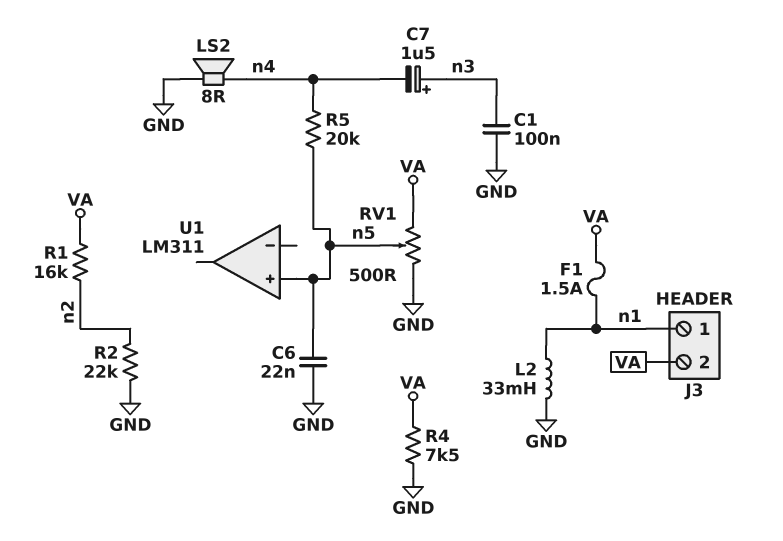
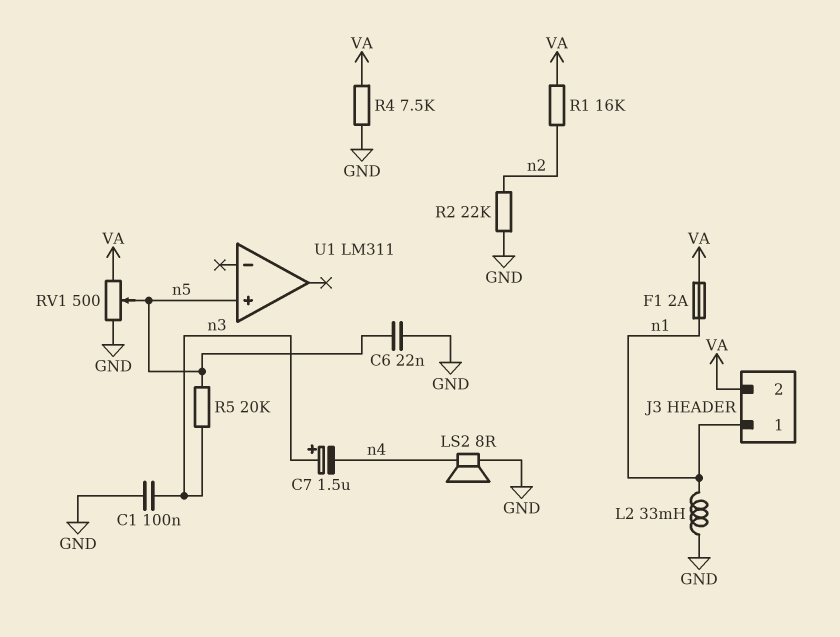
F1: 1.5A (VA, n1) -> 2A (VA, n1)
R5: 20k (n4, n5) -> 20k (n3, n5)

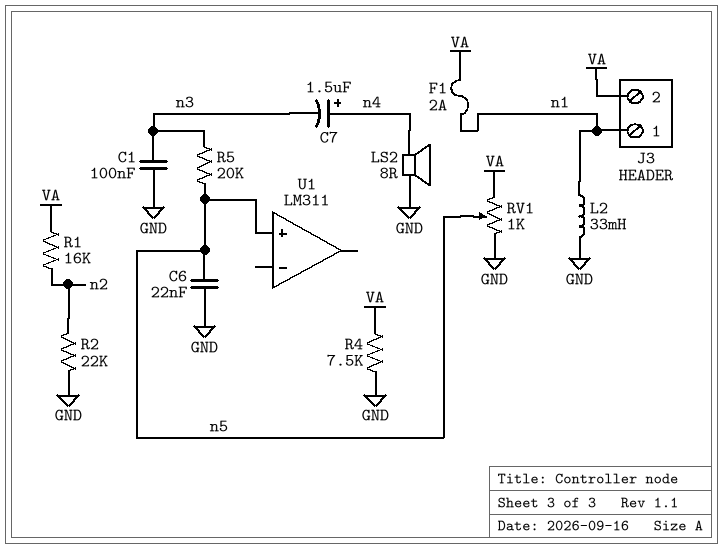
C7: 1.5uF (plus n3, minus n4) -> 1.5uF (plus n4, minus n3)
RV1: 500 (GND, VA, wiper n5) -> 1k (GND, VA, wiper n5)

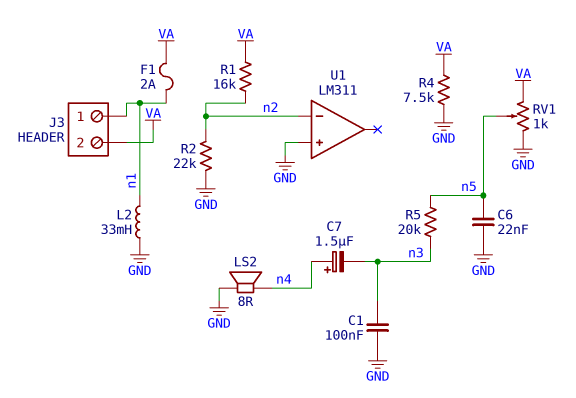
U1 pin in+: n5 -> GND
U1 pin in-: none -> n2

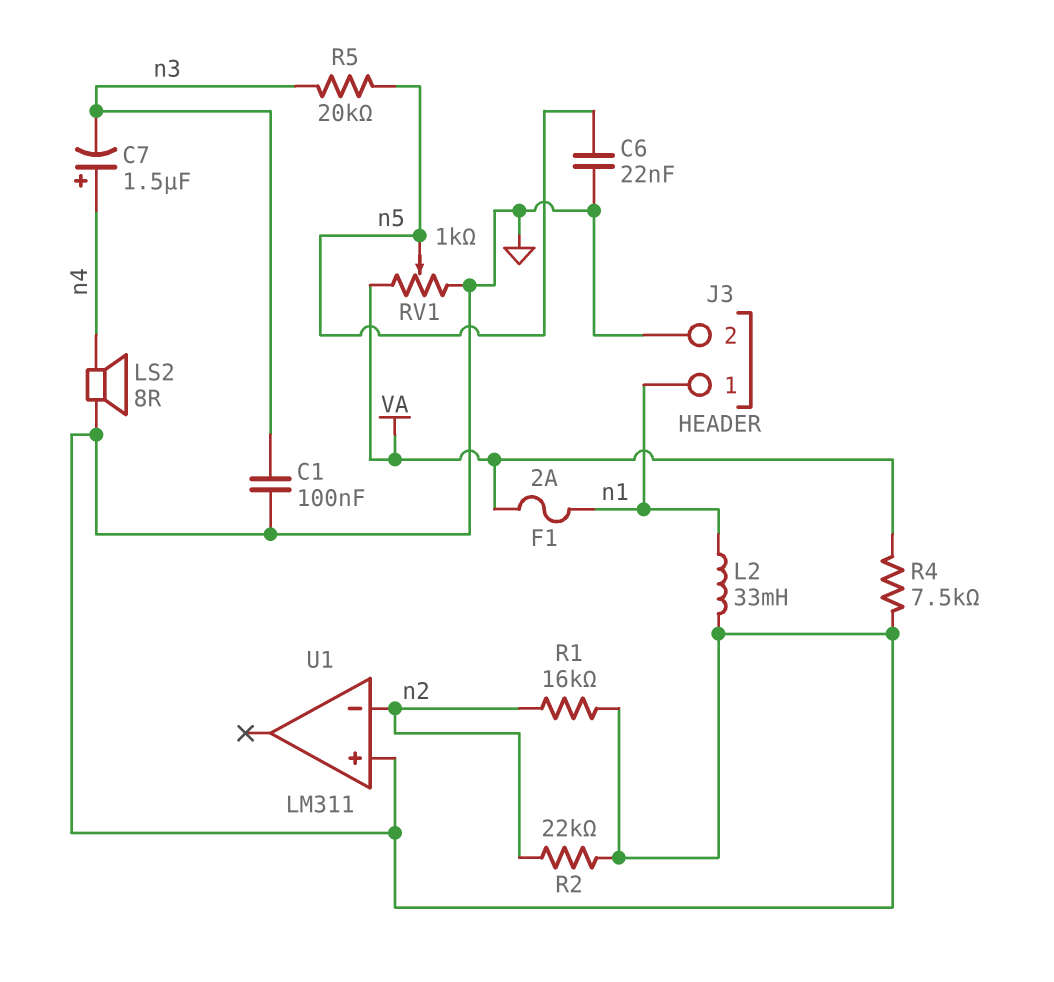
J3 pin 2: VA -> GND
R1: 16k (VA, n2) -> 16k (GND, n2)

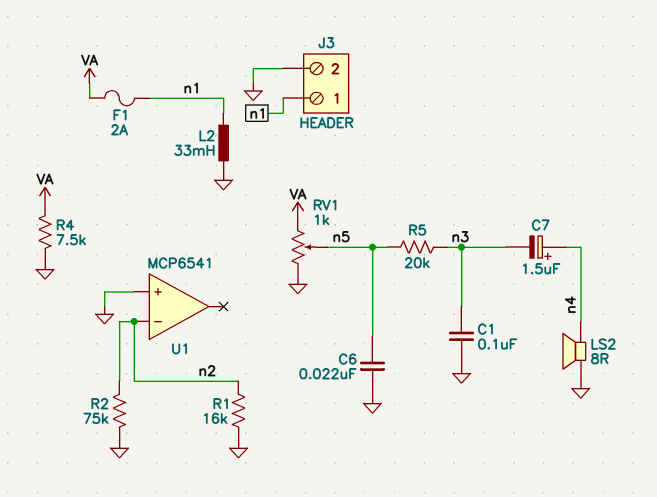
R2: 22k (GND, n2) -> 75k (GND, n2)
U1: LM311 -> MCP6541

